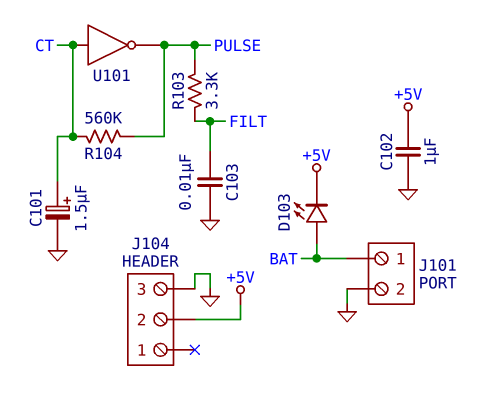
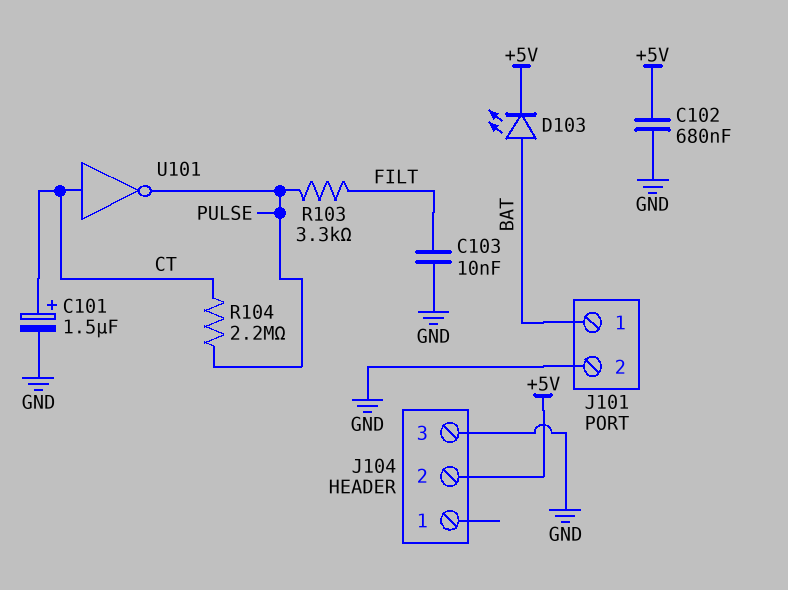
C102: 1uF (+5V, GND) -> 680nF (+5V, GND)
R104: 560k (CT, PULSE) -> 2.2M (CT, PULSE)

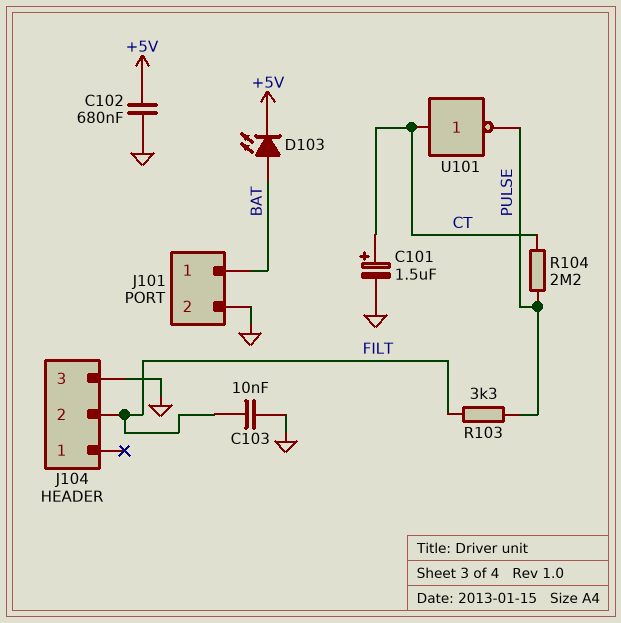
J104 pin 2: +5V -> FILT

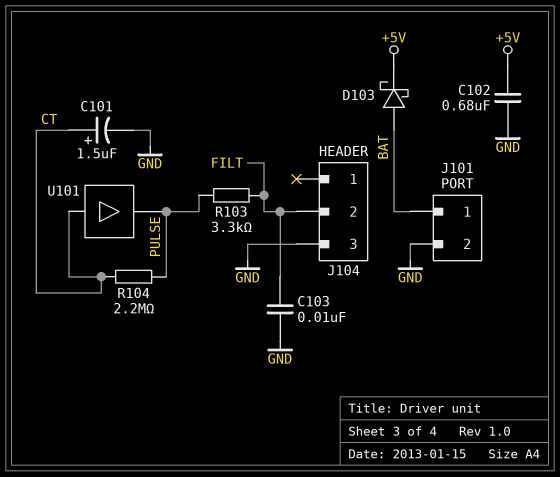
D103: LED (A BAT, K +5V) -> schottky (A BAT, K +5V)
U101: NOT (in CT, out PULSE) -> buffer (in CT, out PULSE)

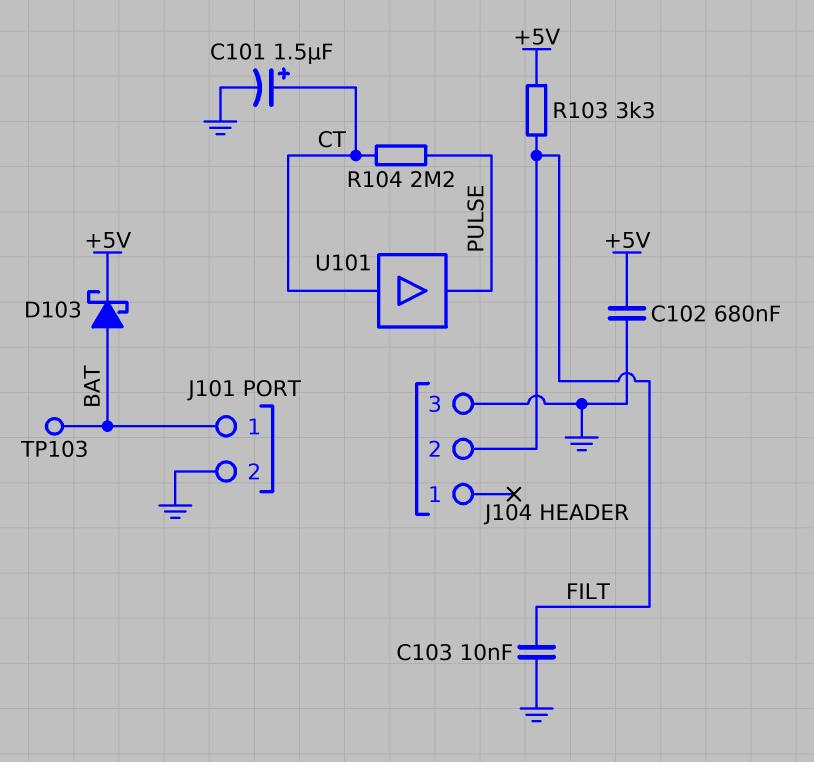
R103: 3.3k (FILT, PULSE) -> 3.3k (+5V, FILT)
TP103: none -> test point (BAT)

